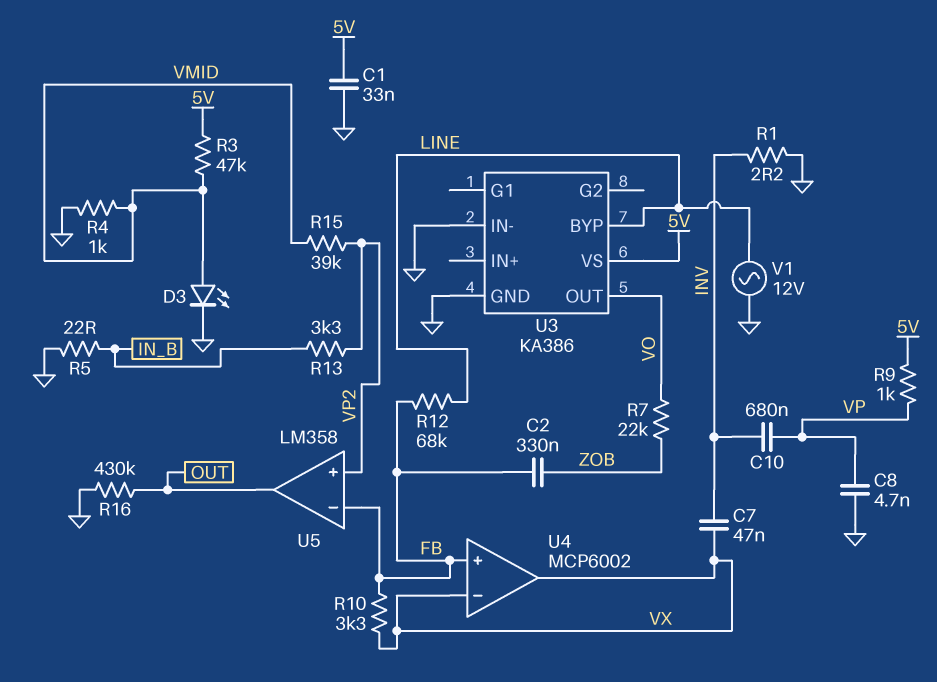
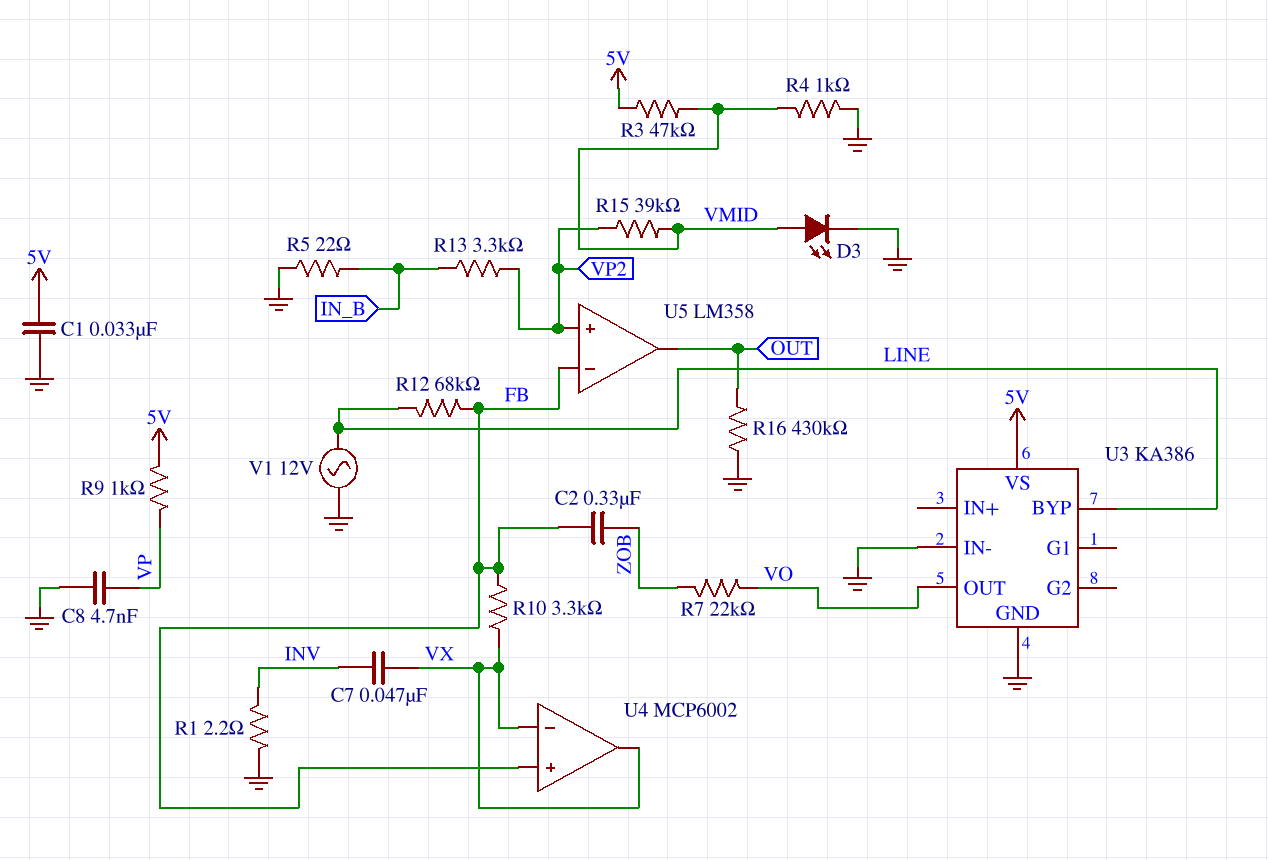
C10: 680nF (INV, VP) -> none

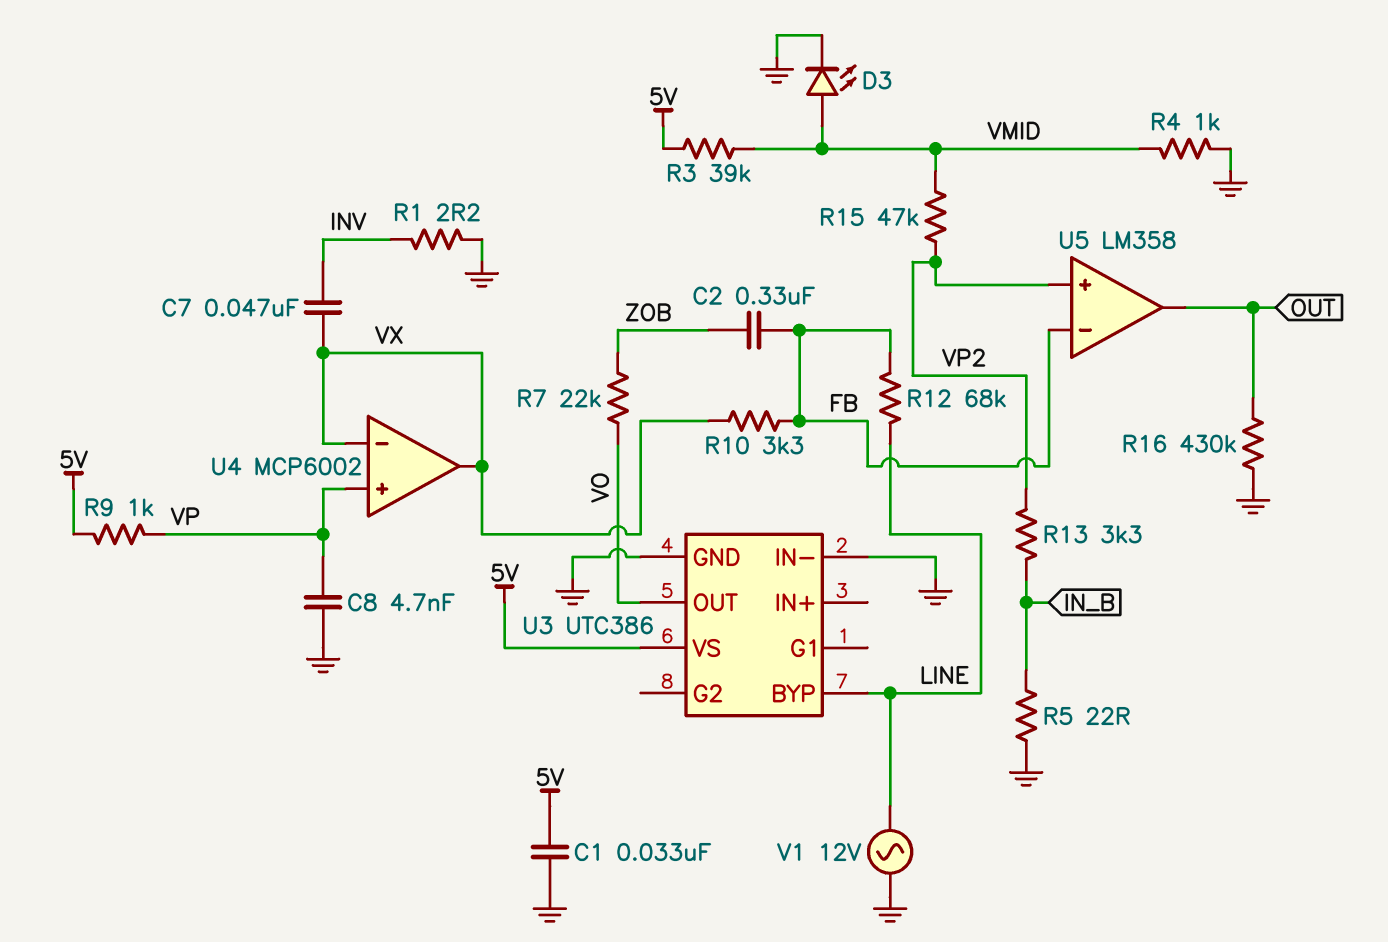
R3: 47k (5V, VMID) -> 39k (5V, VMID)
R15: 39k (VMID, VP2) -> 47k (VMID, VP2)
U3: KA386 -> UTC386
U4 pin in+: FB -> VP

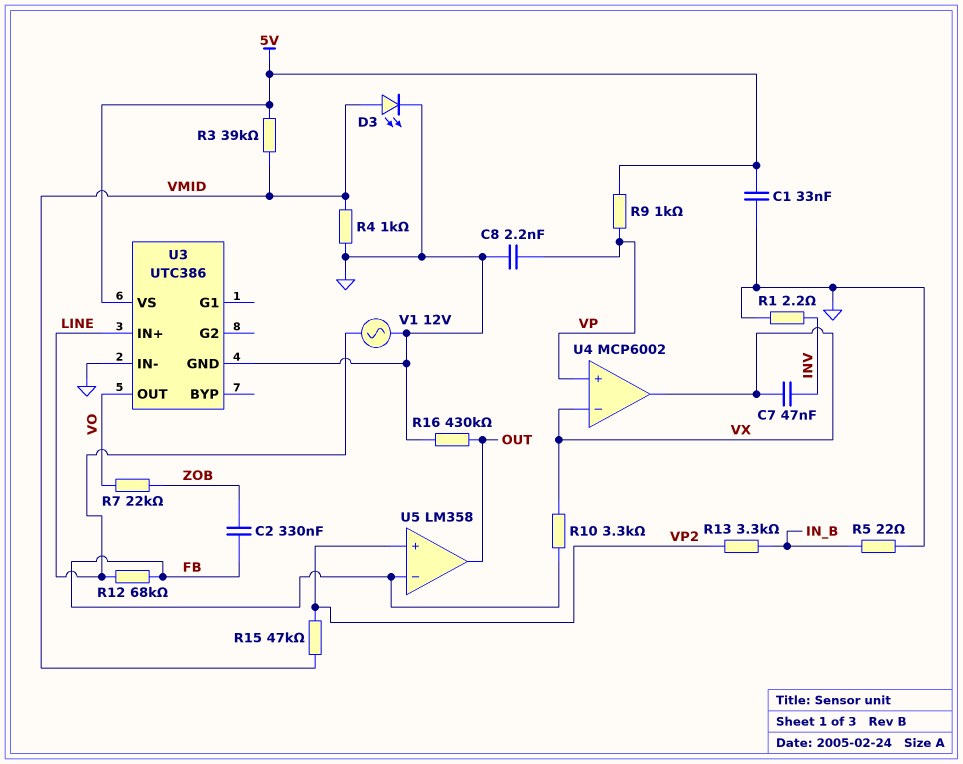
C8: 4.7nF (GND, VP) -> 2.2nF (GND, VP)
U3 pin BYP: LINE -> none
U3 pin IN+: none -> LINE

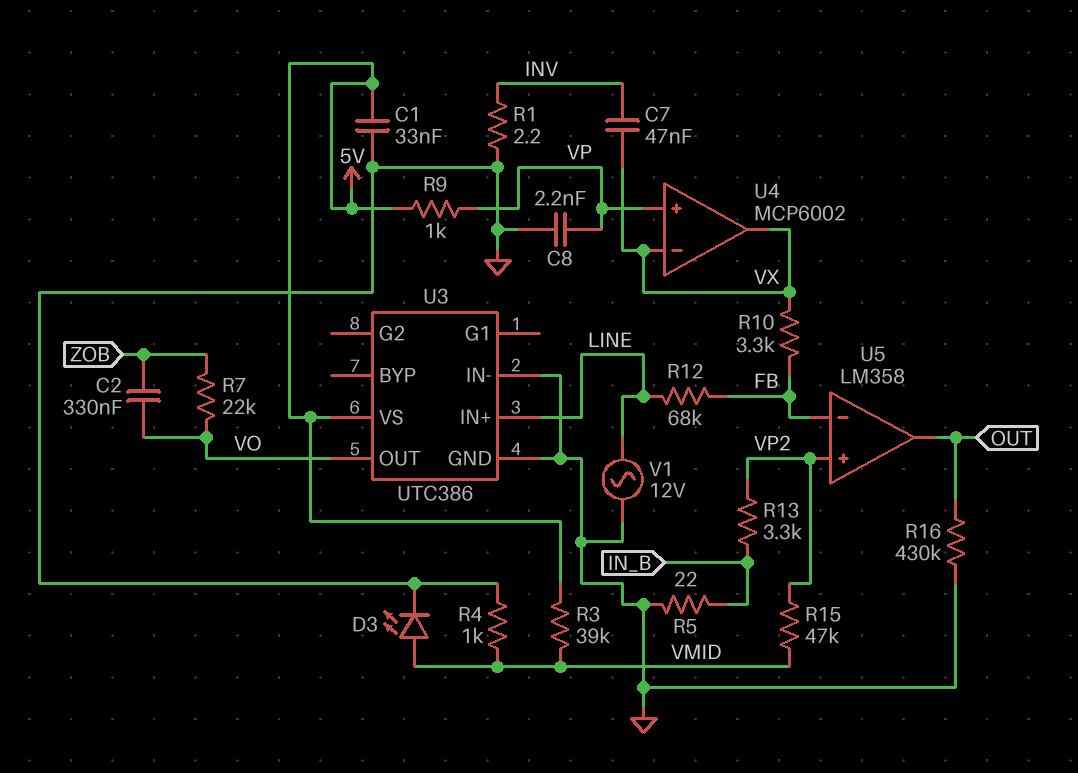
C2: 330nF (FB, ZOB) -> 330nF (VO, ZOB)

